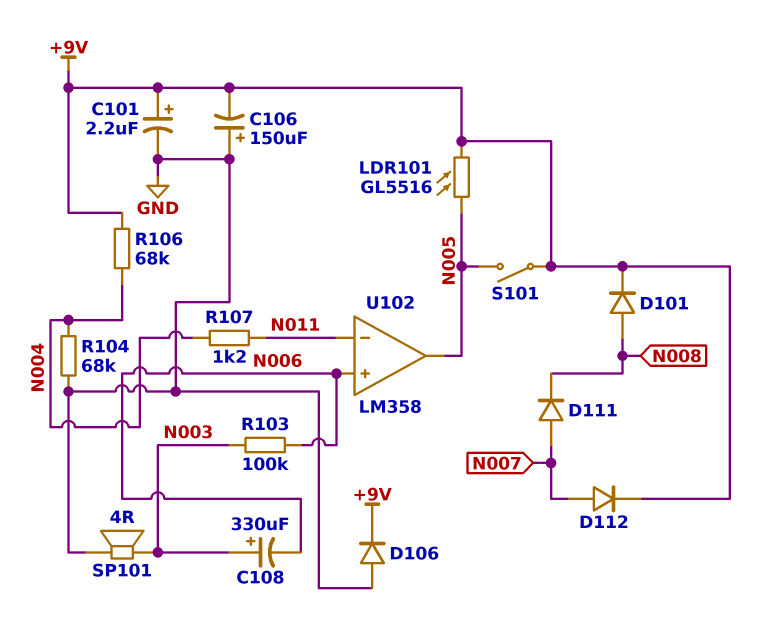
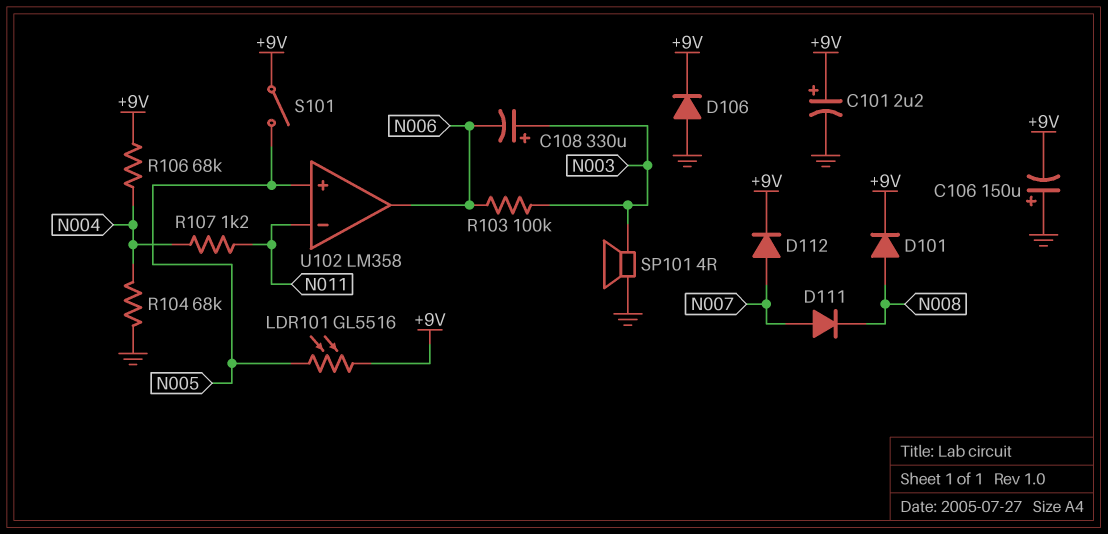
U102 pin in+: N006 -> N005
U102 pin out: N005 -> N006

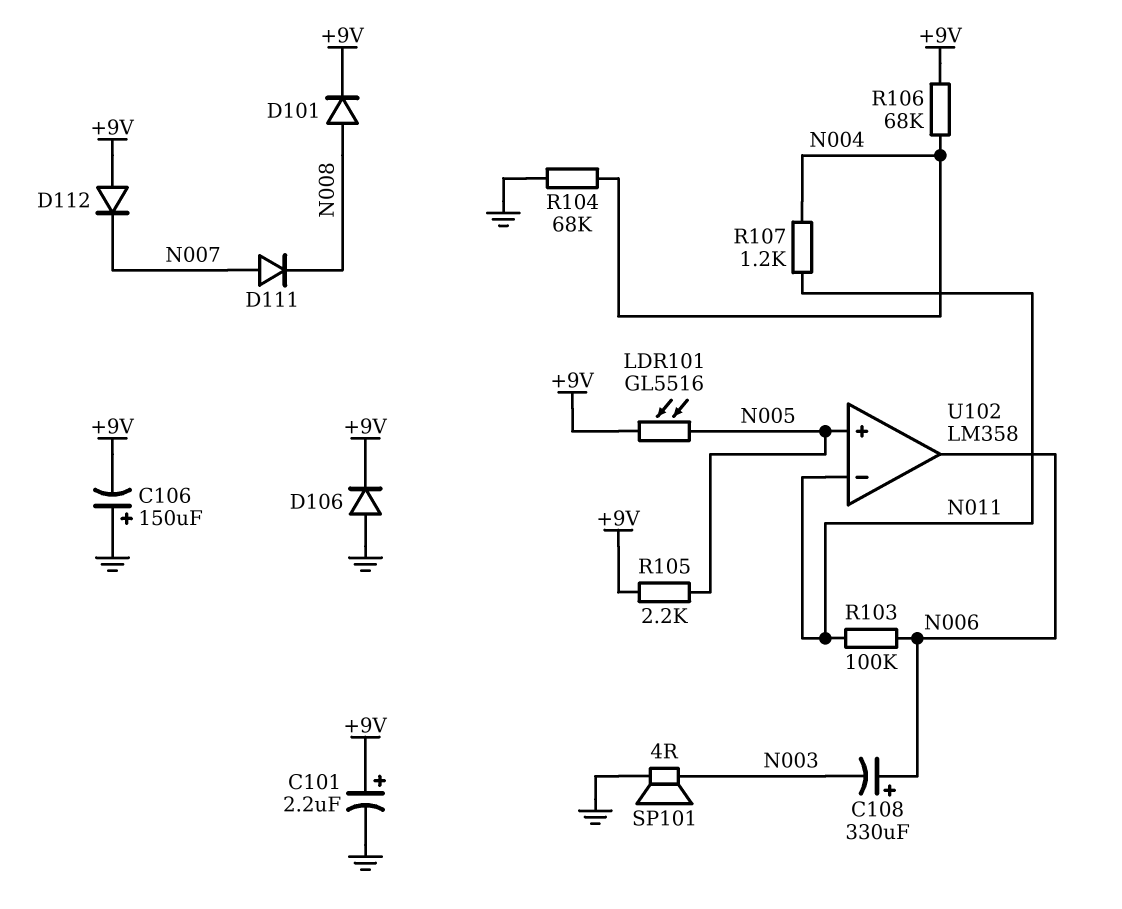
C108: 330uF (plus N003, minus N006) -> 330uF (plus N006, minus N003)
D112: diode (A N007, K +9V) -> diode (A +9V, K N007)
R103: 100k (N003, N006) -> 100k (N006, N011)
R105: none -> 2.2k (+9V, N005)
S101: switch (+9V, N005) -> none

